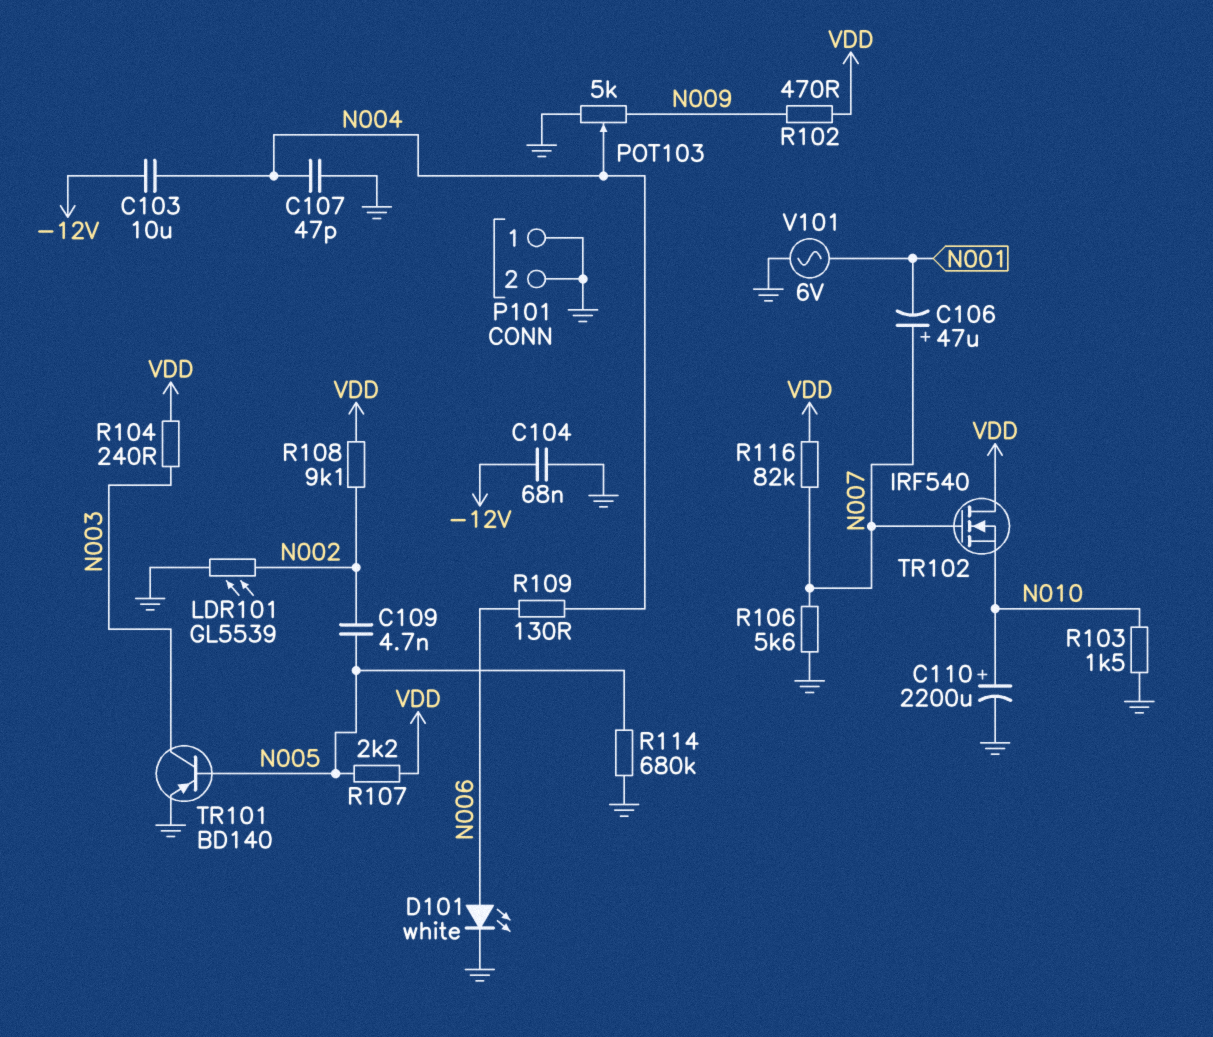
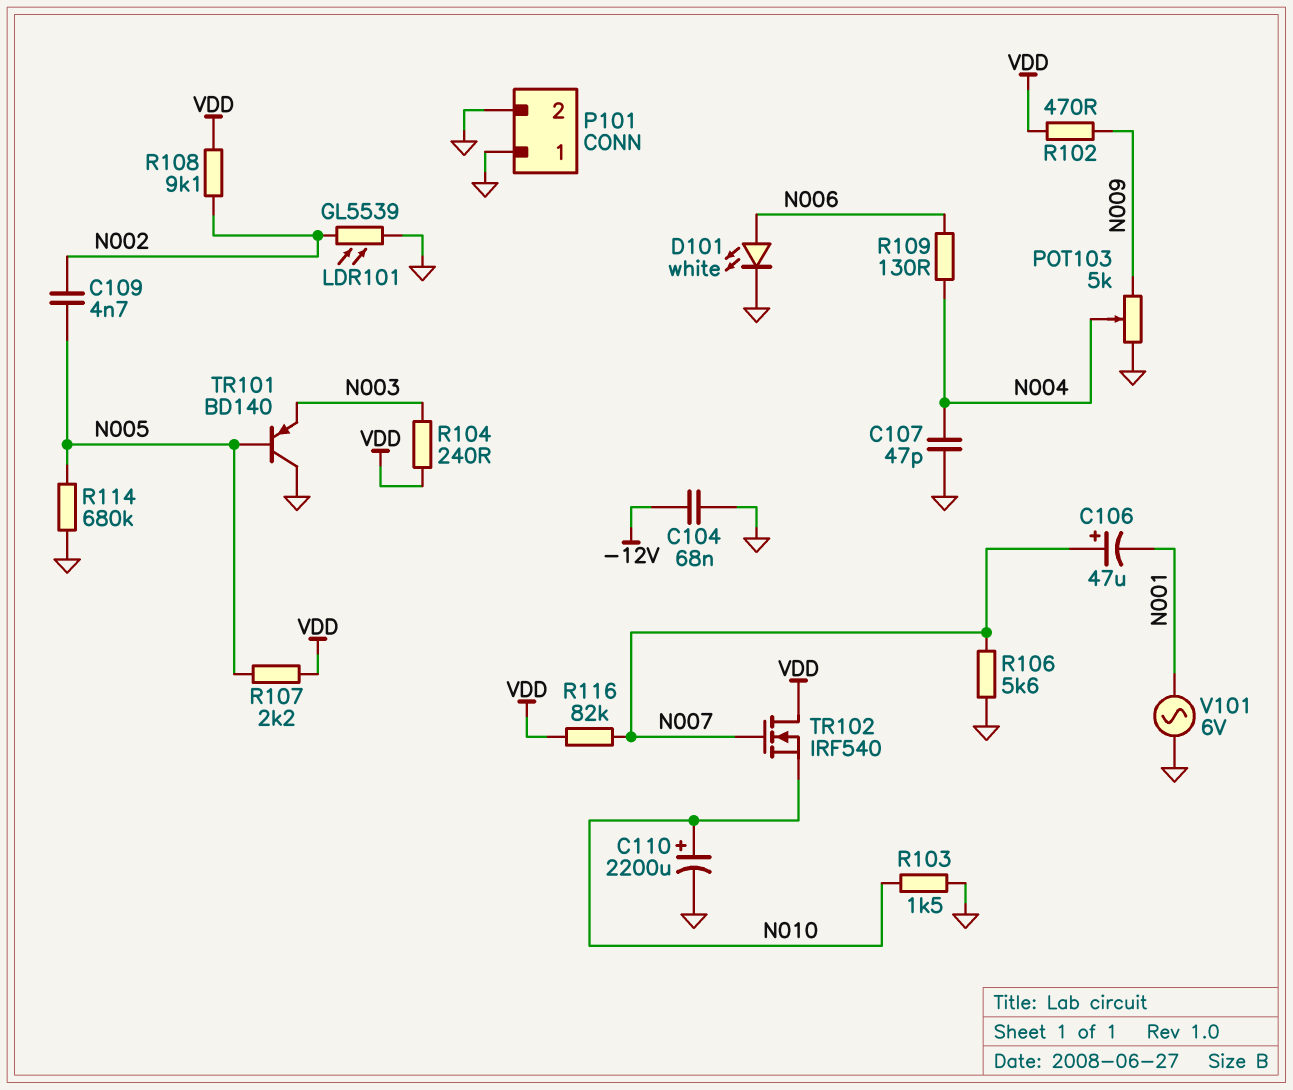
C103: 10uF (-12V, N004) -> none
TR101: PNP BD140 (B N005, C N003, E GND) -> PNP BD140 (B N005, C GND, E N003)

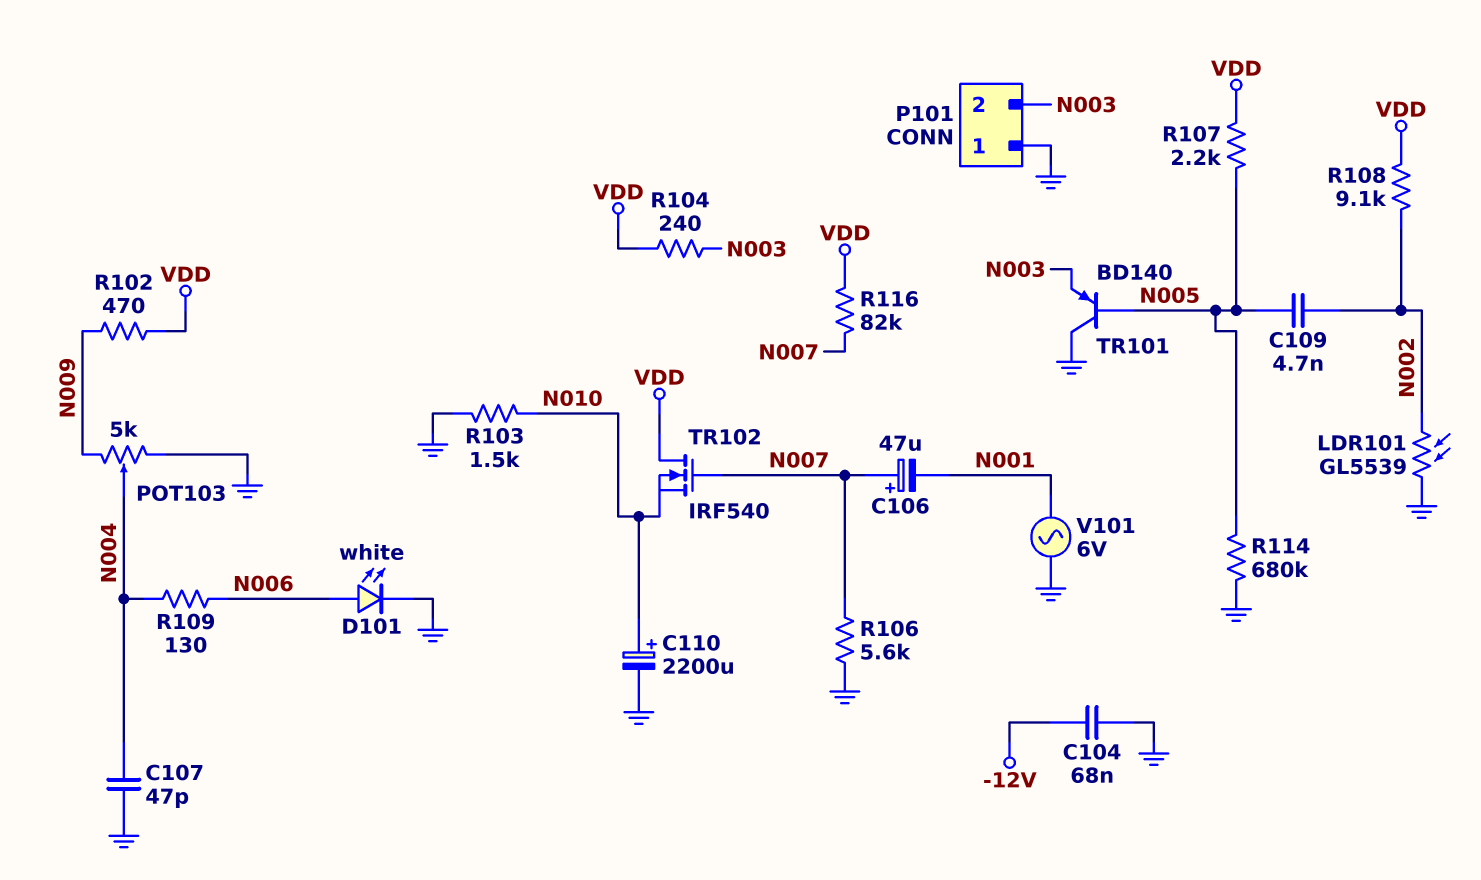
P101 pin 2: GND -> N003

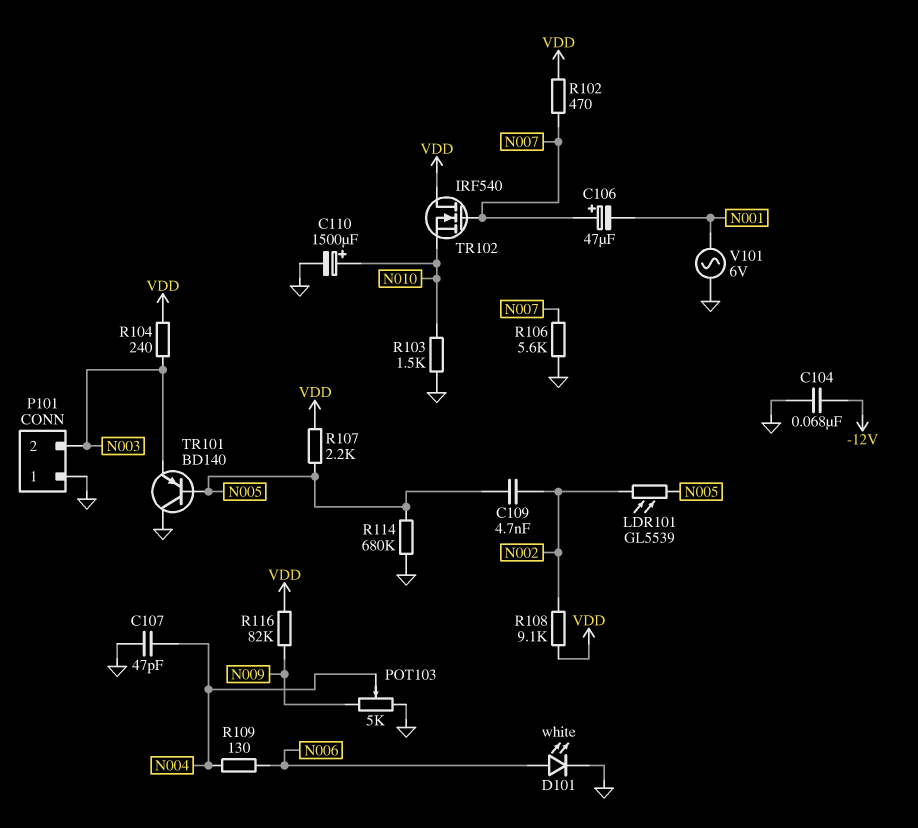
C110: 2200uF (plus N010, minus GND) -> 1500uF (plus N010, minus GND)
LDR101: GL5539 (GND, N002) -> GL5539 (N002, N005)
R102: 470 (N009, VDD) -> 470 (N007, VDD)
R116: 82k (N007, VDD) -> 82k (N009, VDD)

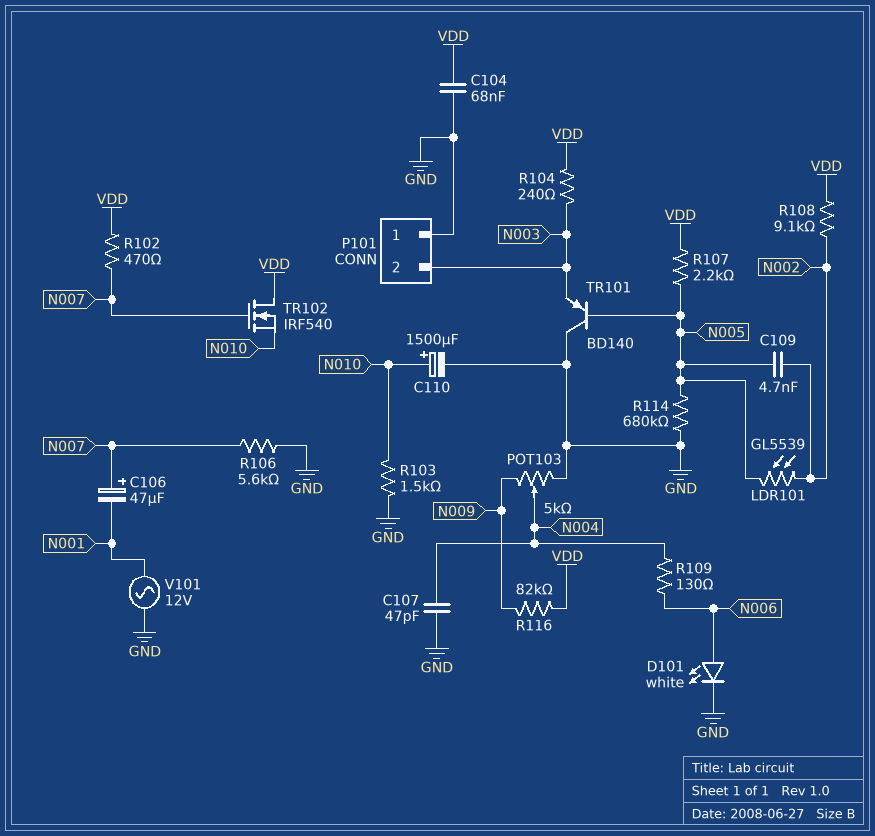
C104: 68nF (-12V, GND) -> 68nF (GND, VDD)
V101: AC 6V (GND, N001) -> AC 12V (GND, N001)

